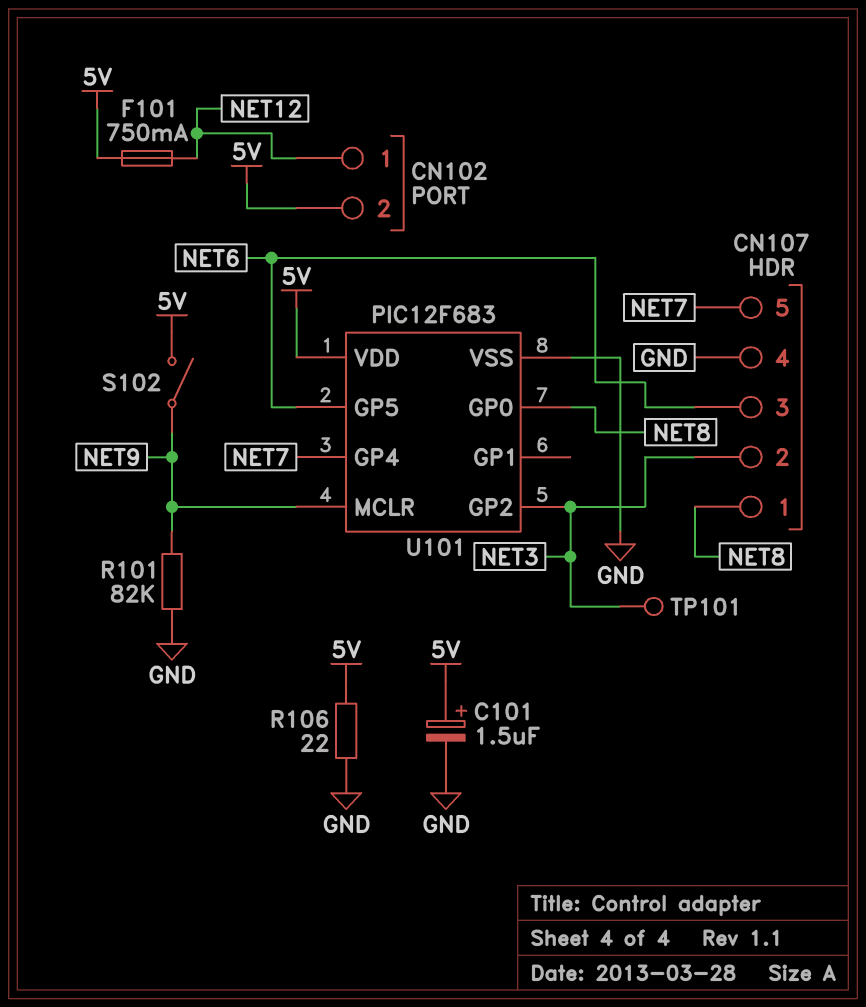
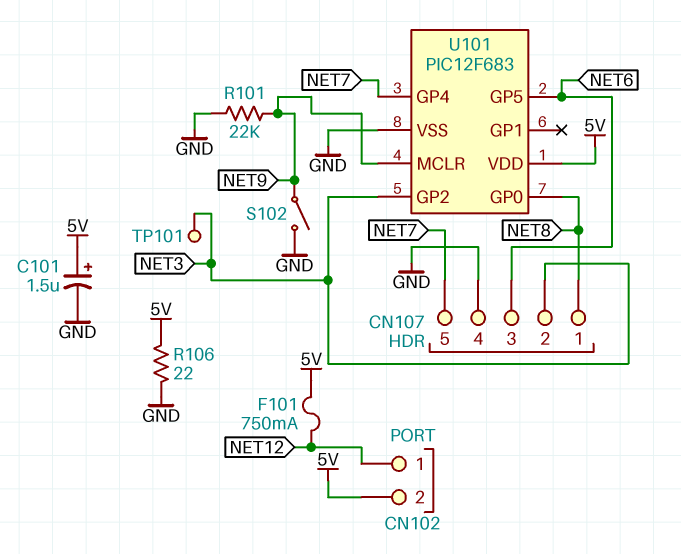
R101: 82k (GND, NET9) -> 22k (GND, NET9)
S102: switch (5V, NET9) -> switch (GND, NET9)

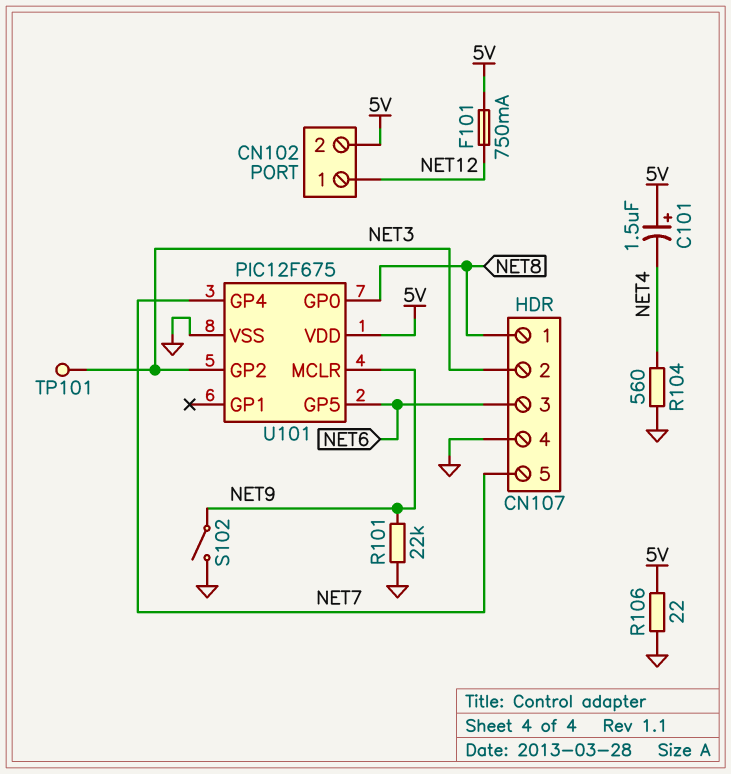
C101: 1.5uF (plus 5V, minus GND) -> 1.5uF (plus 5V, minus NET4)
R104: none -> 560 (GND, NET4)
U101: PIC12F683 -> PIC12F675

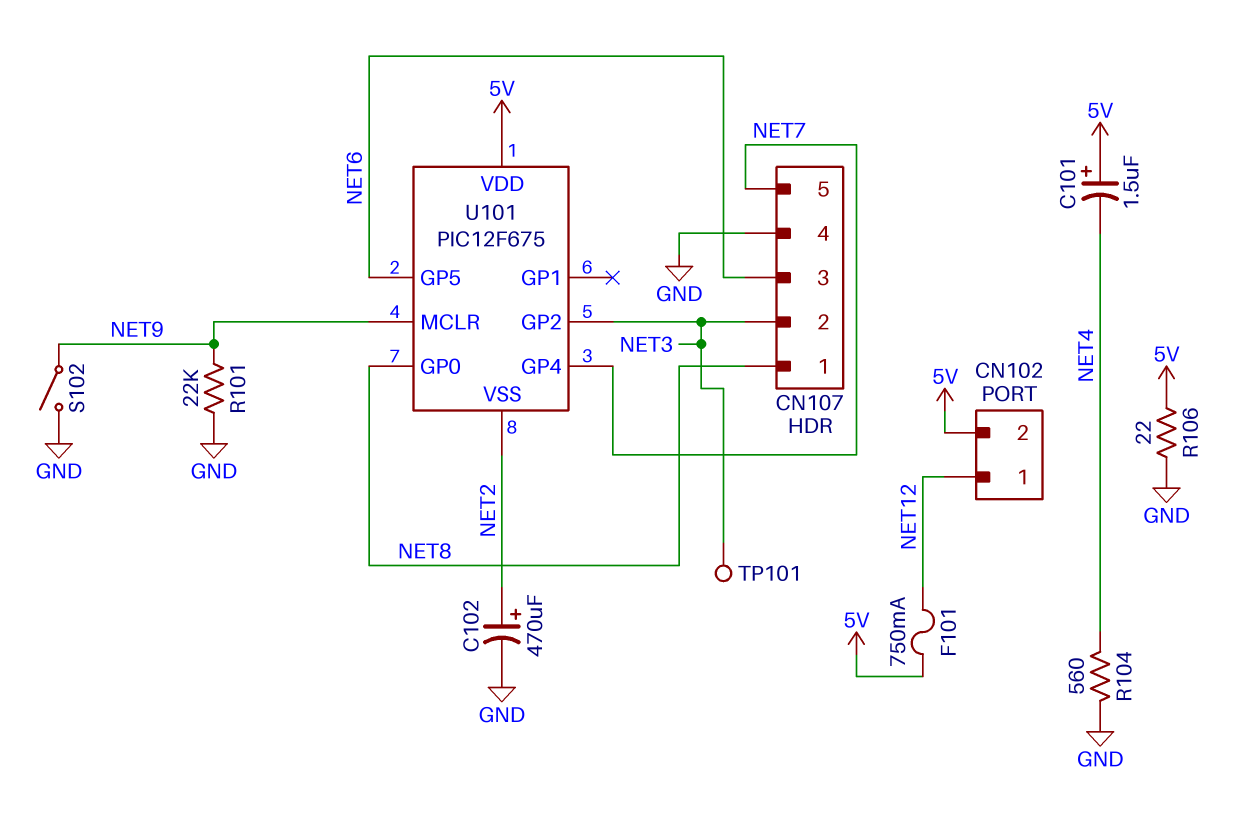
C102: none -> 470uF (plus NET2, minus GND)
U101 pin VSS: GND -> NET2

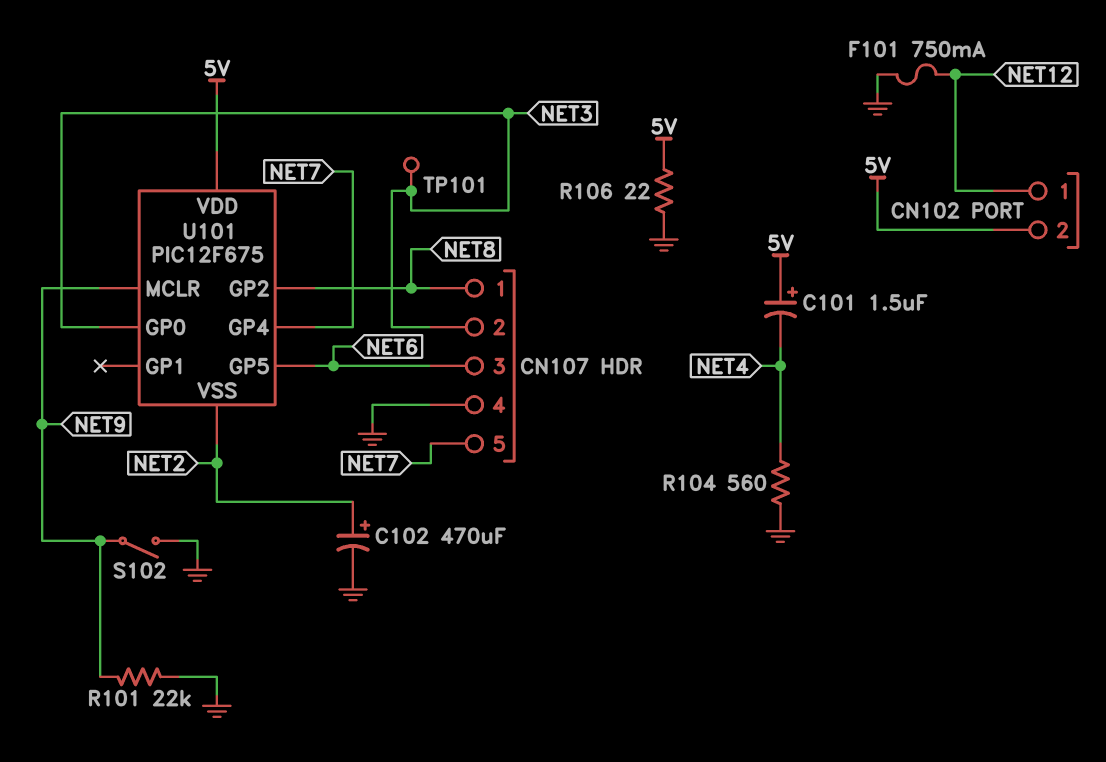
F101: 750mA (5V, NET12) -> 750mA (GND, NET12)
U101 pin GP0: NET8 -> NET3
U101 pin GP2: NET3 -> NET8

